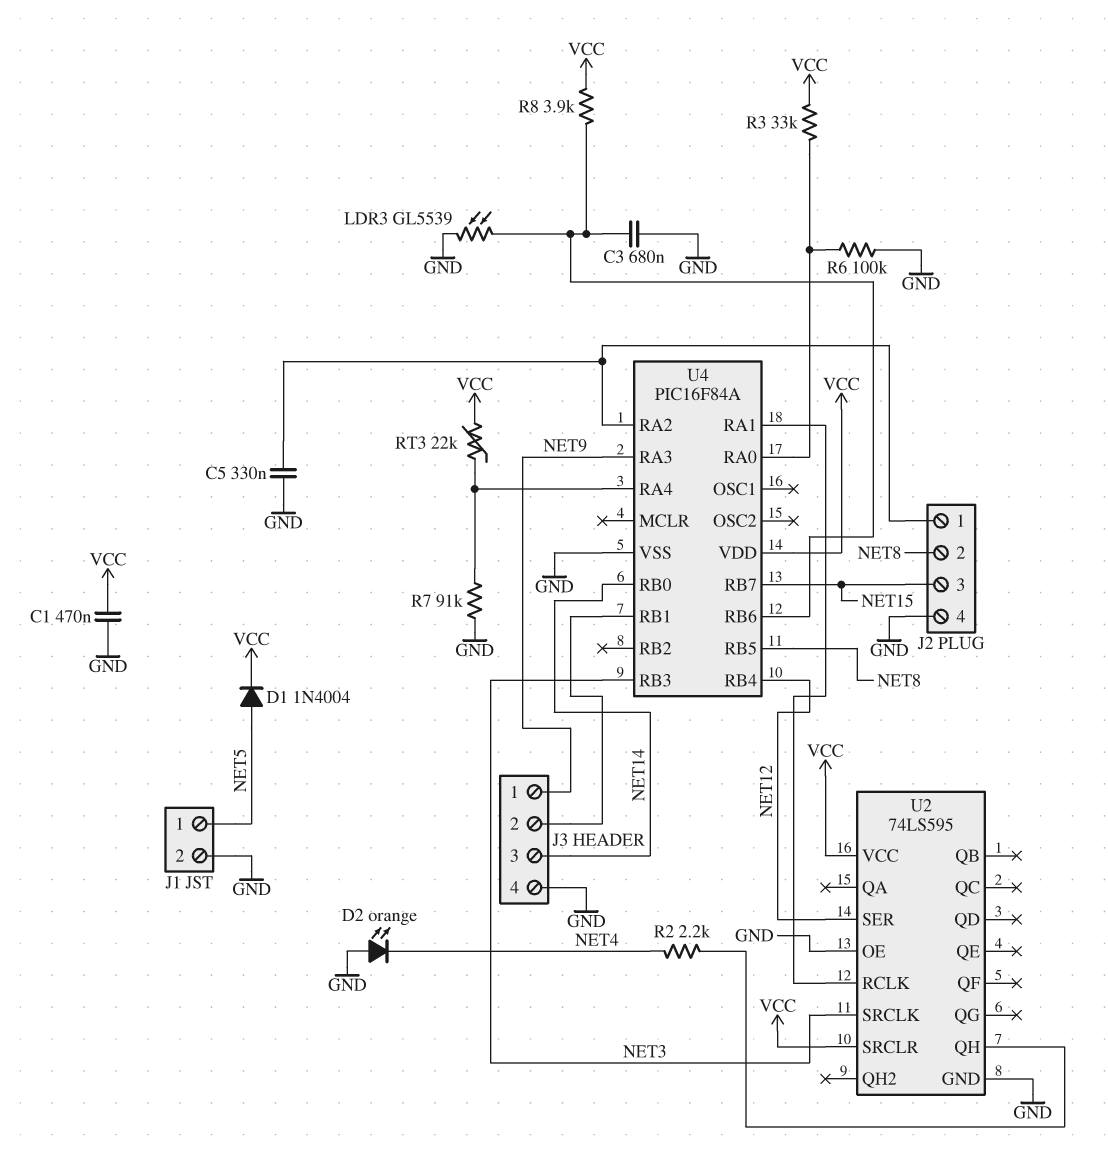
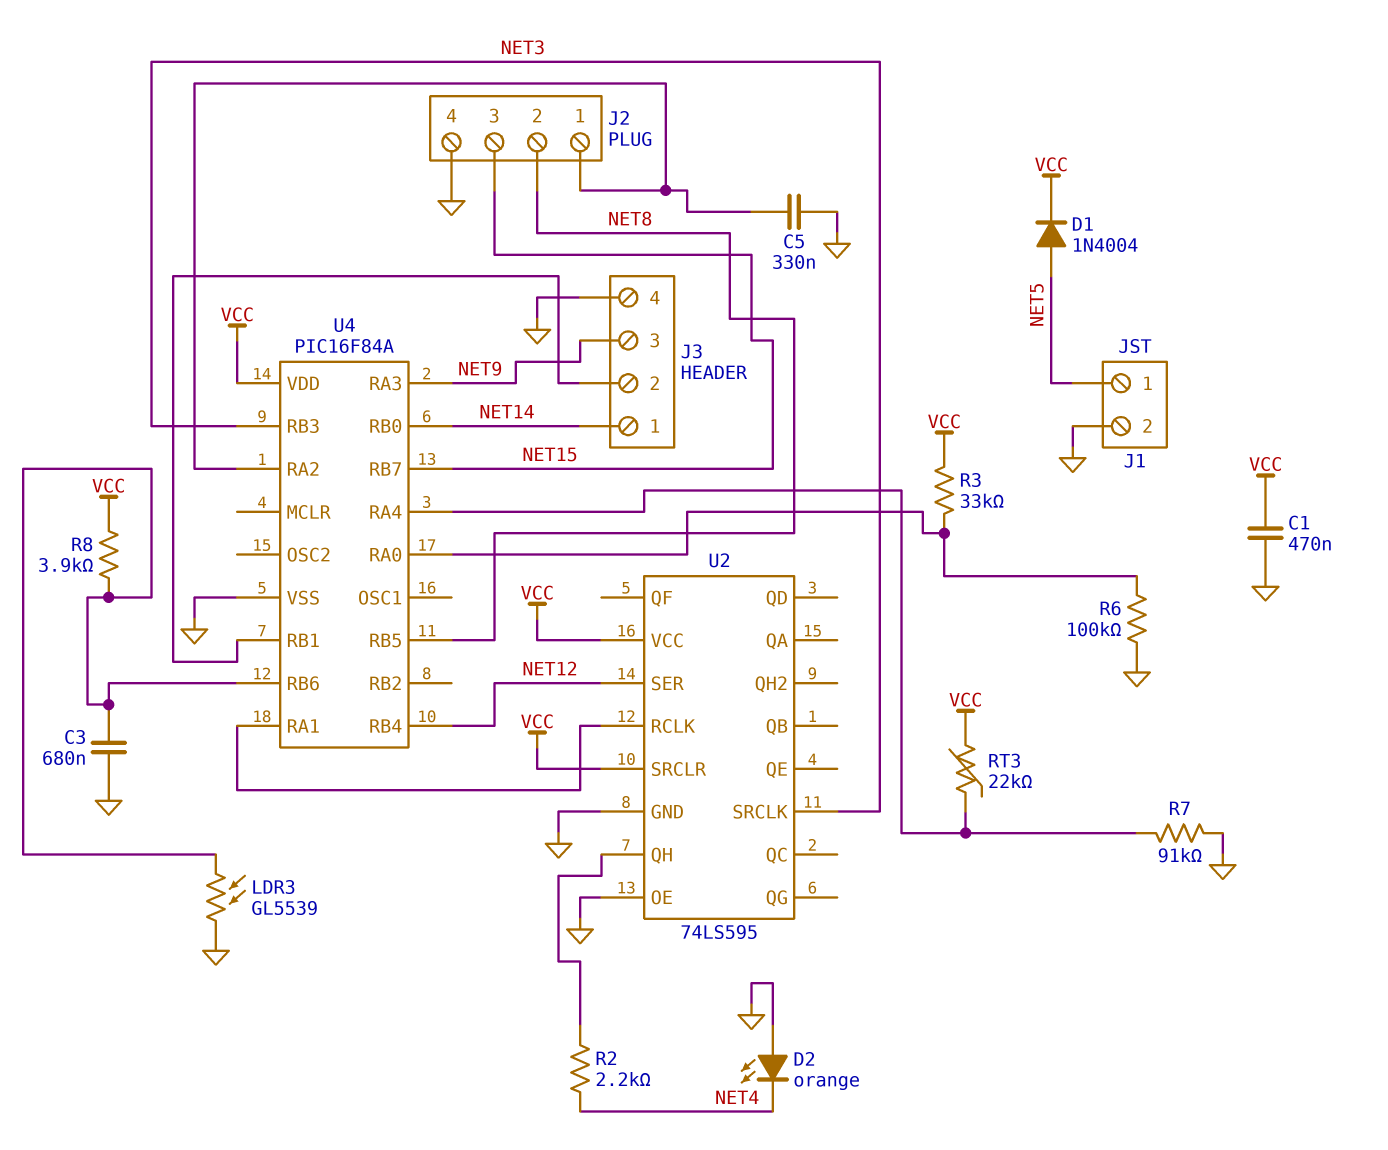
J3 pin 1: NET9 -> NET14
J3 pin 3: NET14 -> NET9

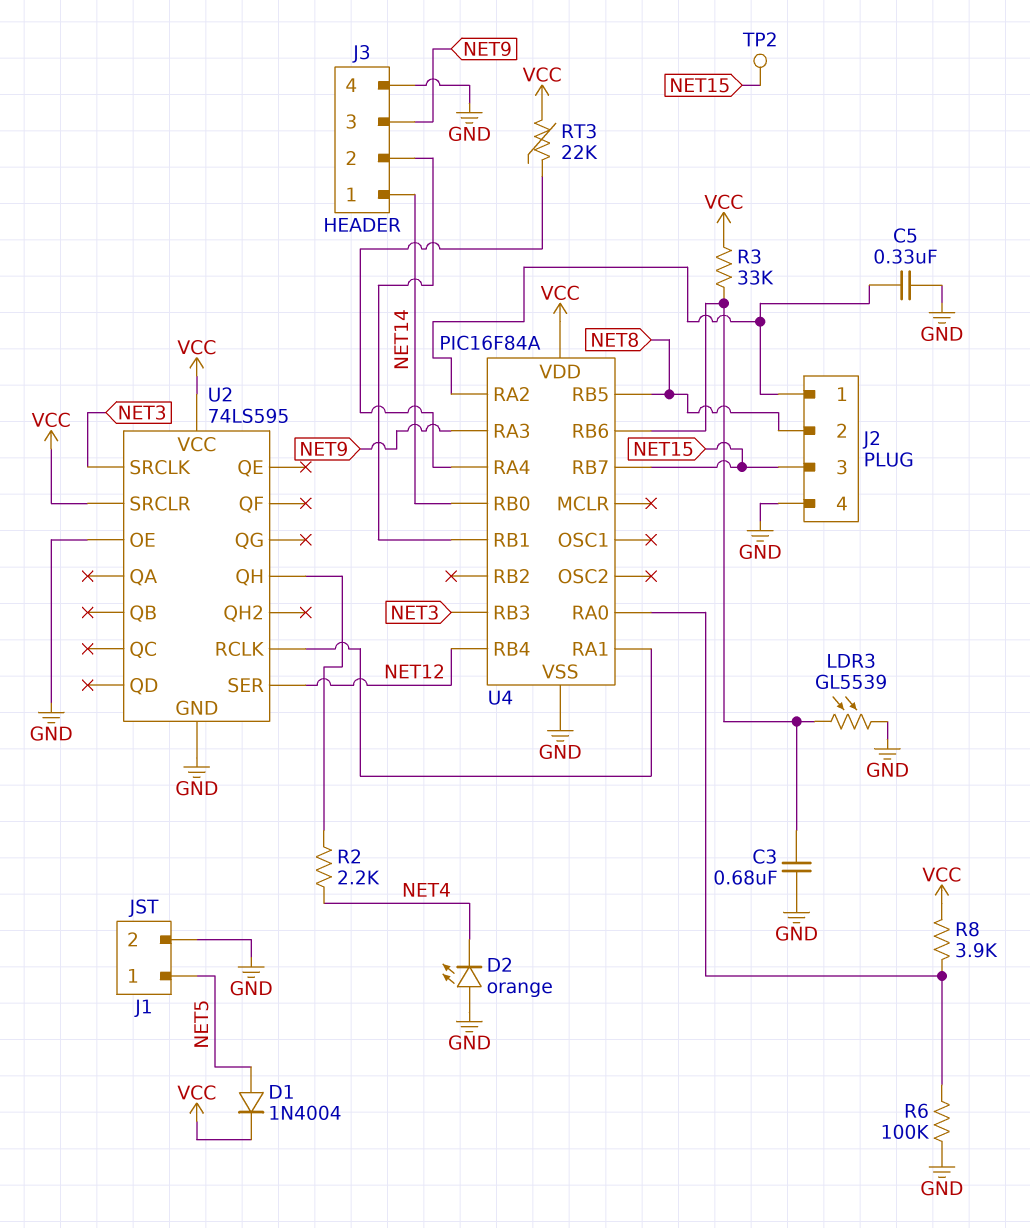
C1: 470nF (GND, VCC) -> none
R3: 33k (U4/RA0, VCC) -> 33k (U4/RB6, VCC)
R7: 91k (GND, U4/RA4) -> none
R8: 3.9k (U4/RB6, VCC) -> 3.9k (U4/RA0, VCC)
TP2: none -> test point (NET15)

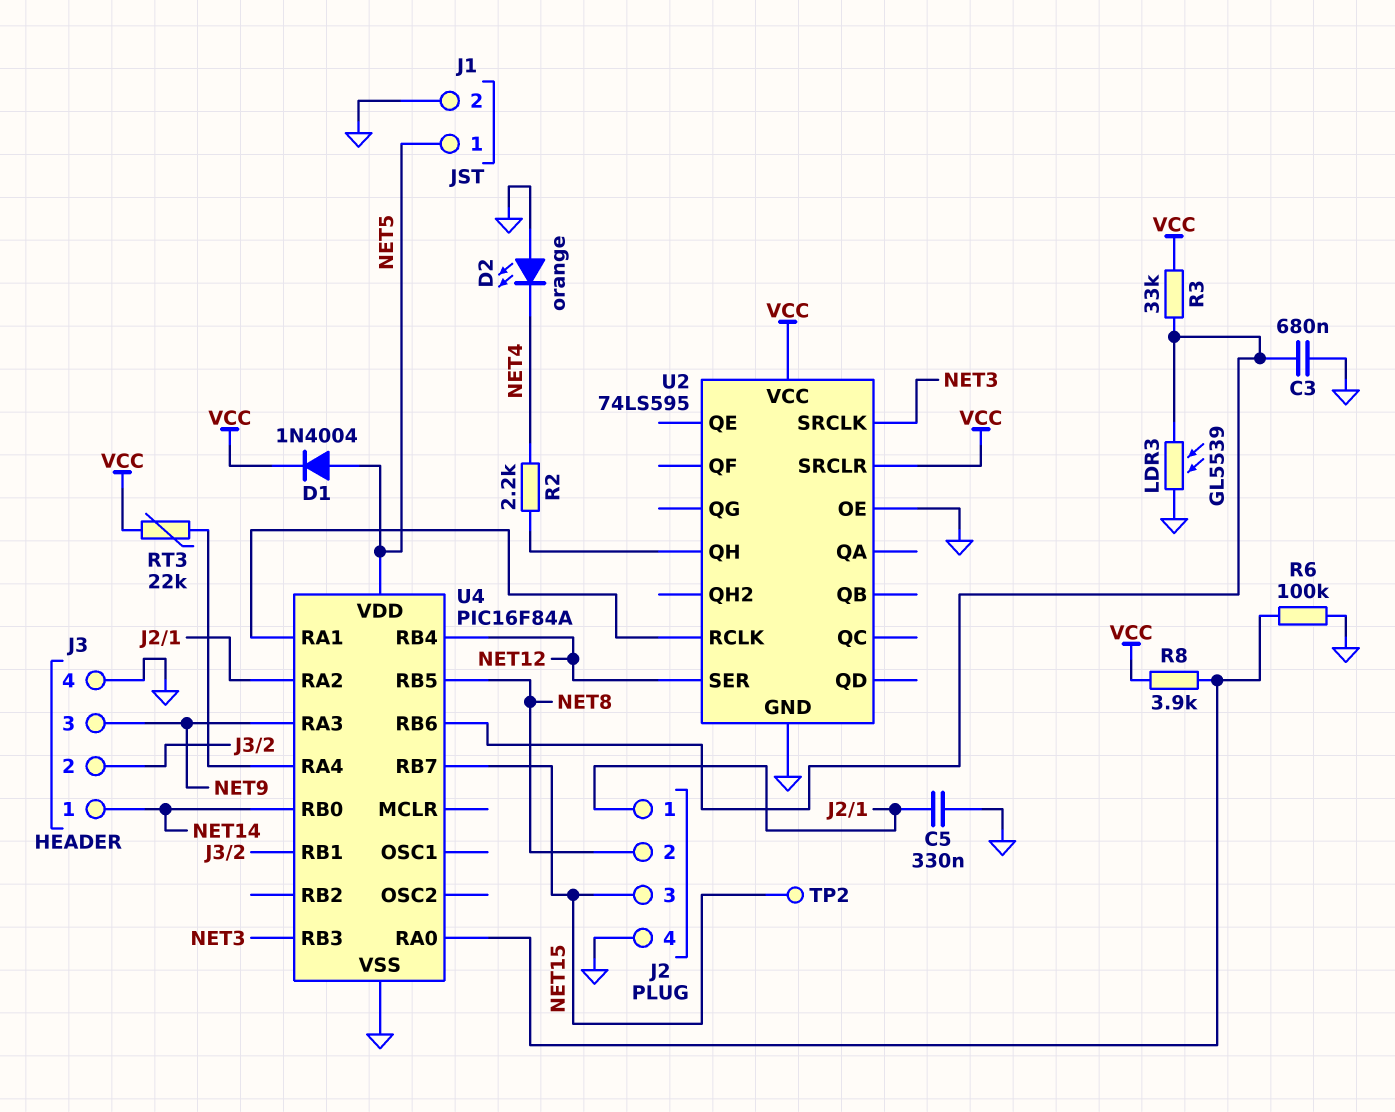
U4 pin VDD: VCC -> NET5

